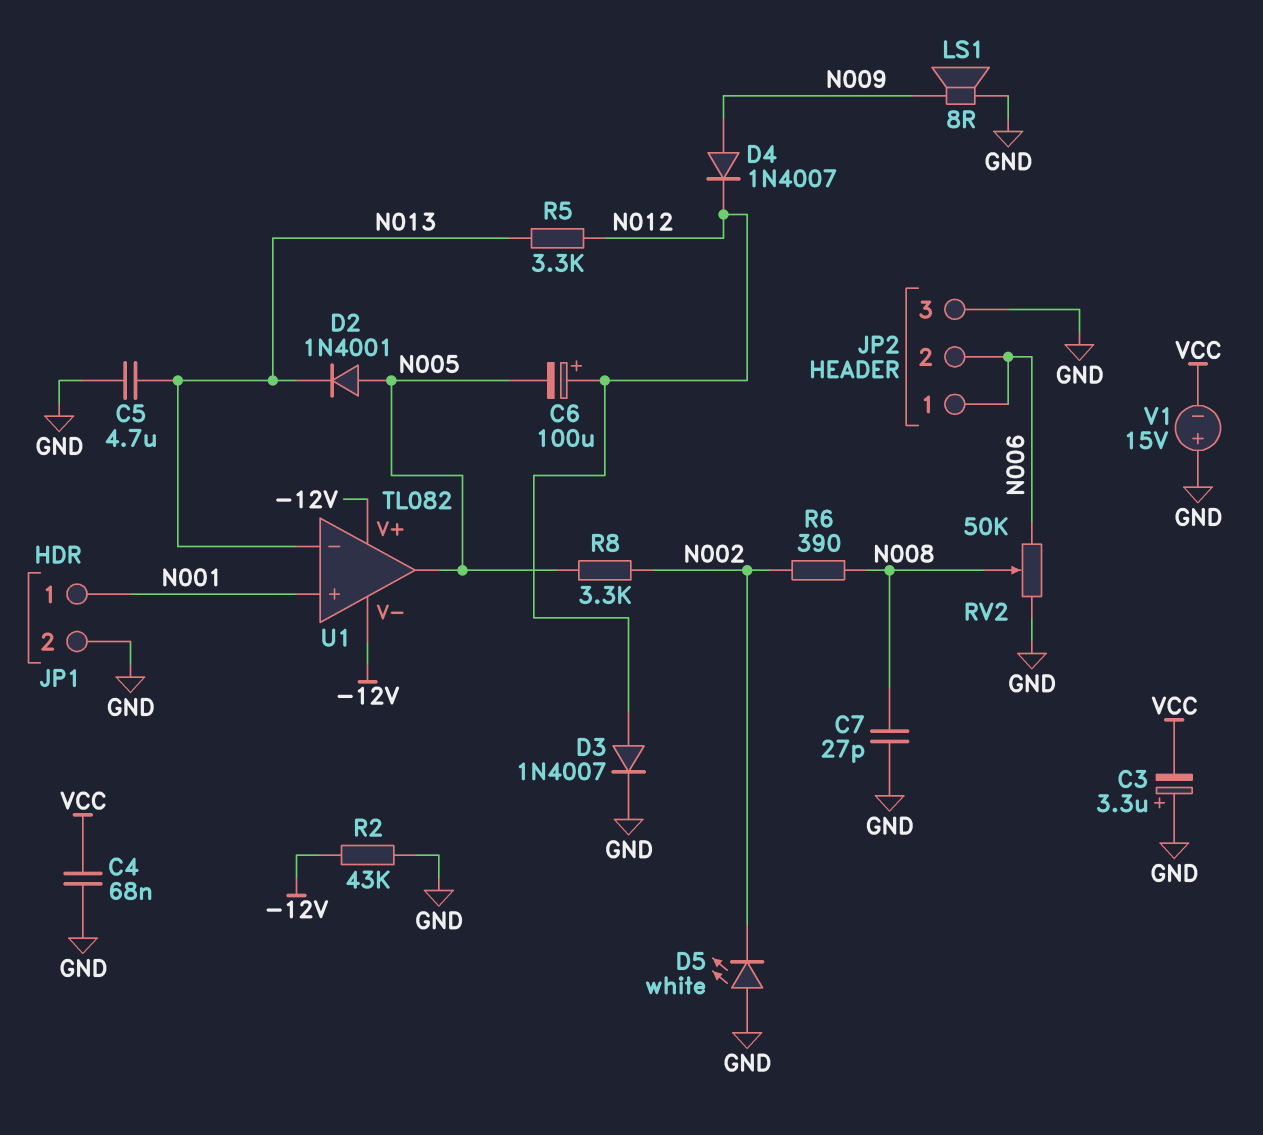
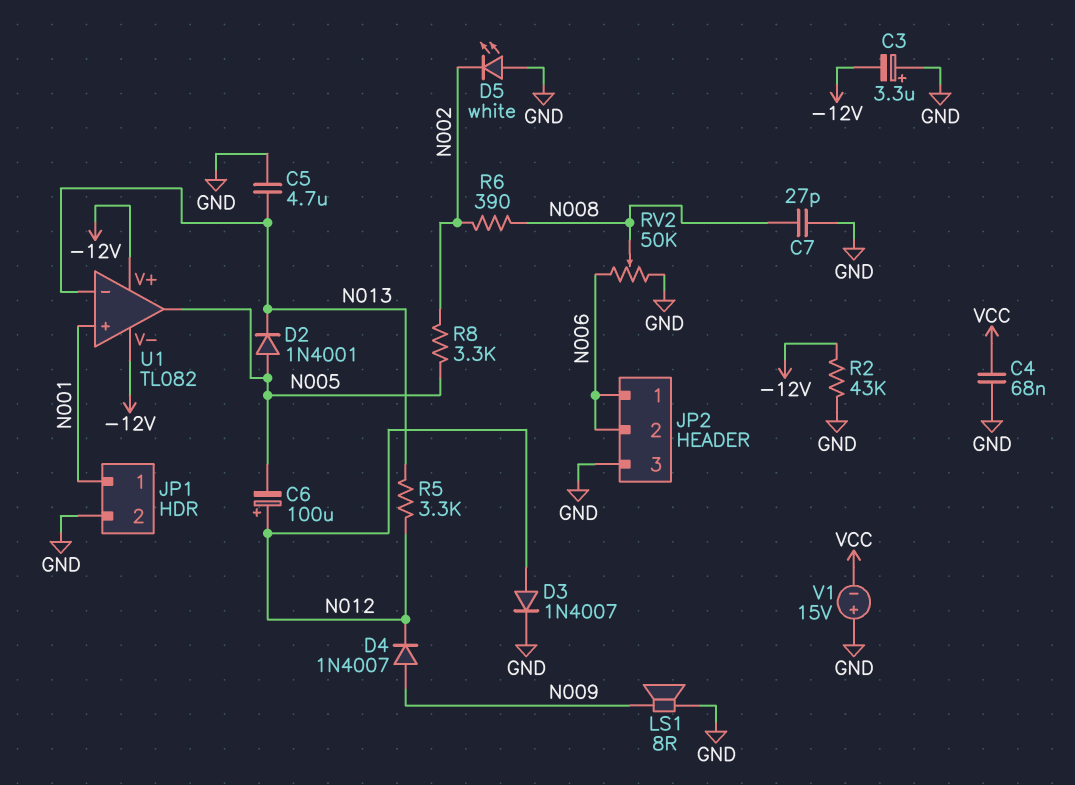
C3: 3.3uF (plus GND, minus VCC) -> 3.3uF (plus GND, minus -12V)

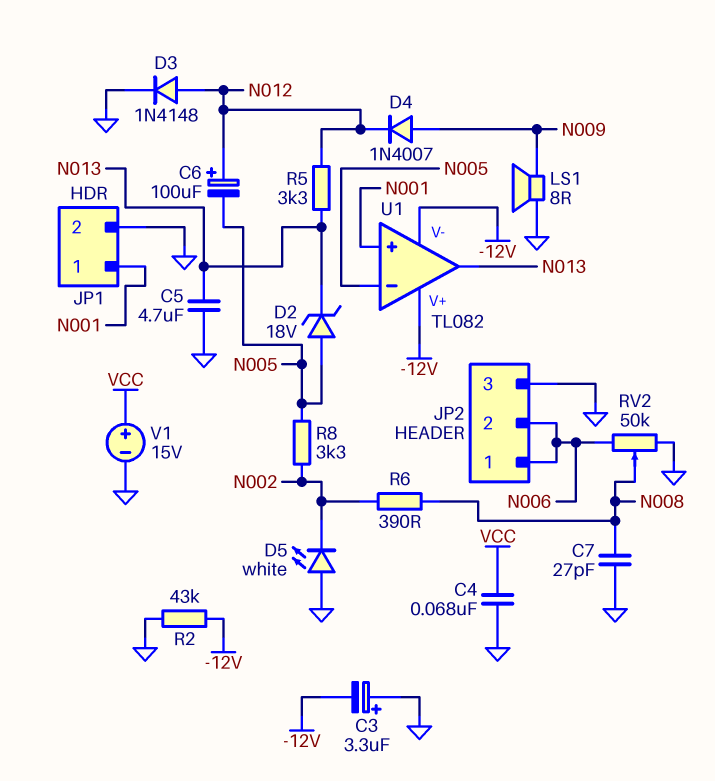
D2: diode 1N4001 (A N005, K N013) -> zener 18V (A N005, K N013)
D3: diode 1N4007 (A N012, K GND) -> diode 1N4148 (A N012, K GND)
U1 pin in-: N013 -> N005
U1 pin out: N005 -> N013
V1: 15V (plus GND, minus VCC) -> 15V (plus VCC, minus GND)

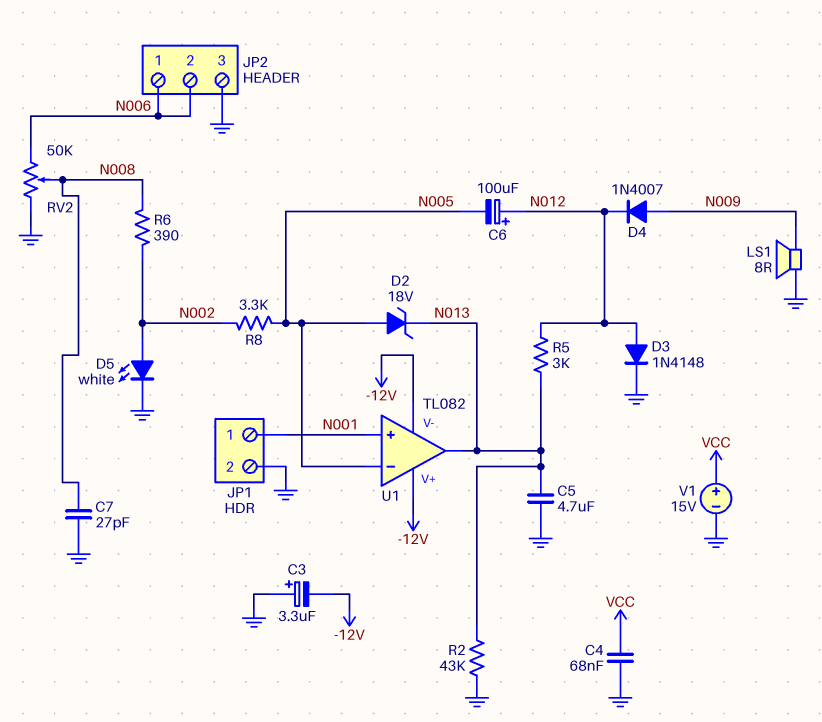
D5: LED white (A GND, K N002) -> LED white (A N002, K GND)
R2: 43k (-12V, GND) -> 43k (GND, N013)
R5: 3.3k (N012, N013) -> 3k (N012, N013)

